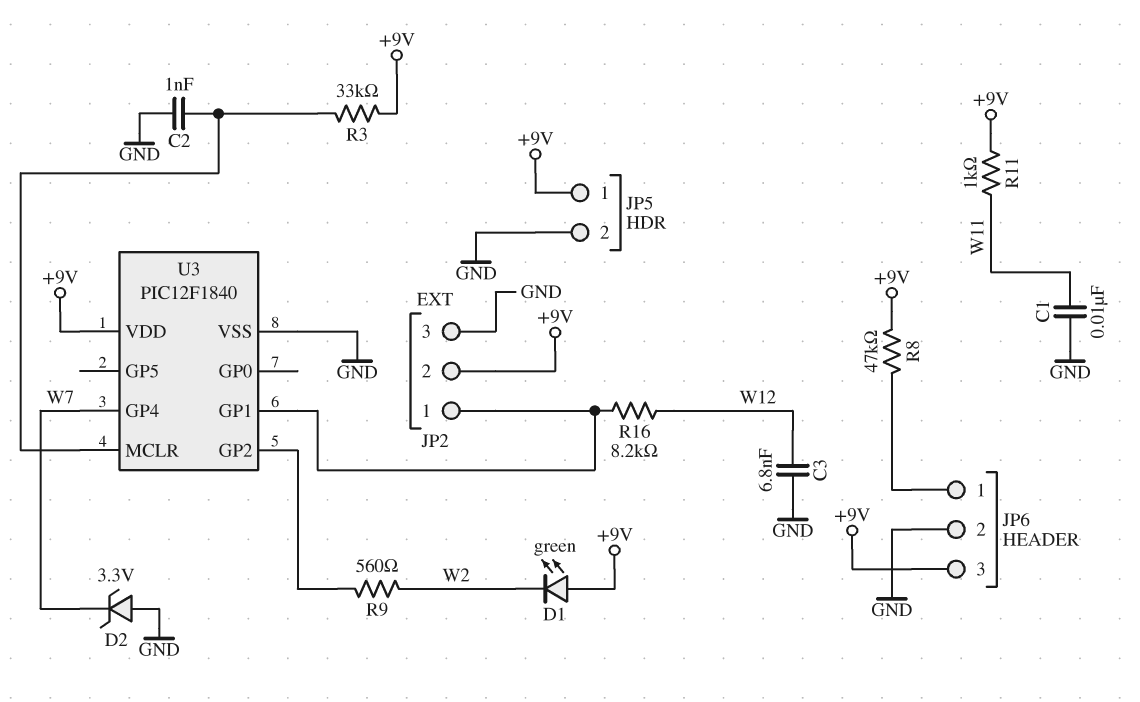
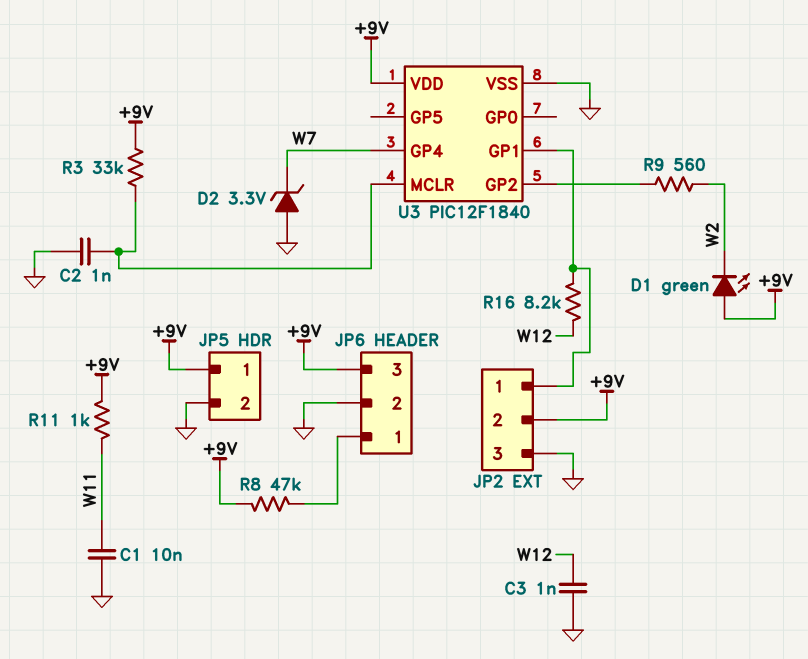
C3: 6.8nF (GND, W12) -> 1nF (GND, W12)

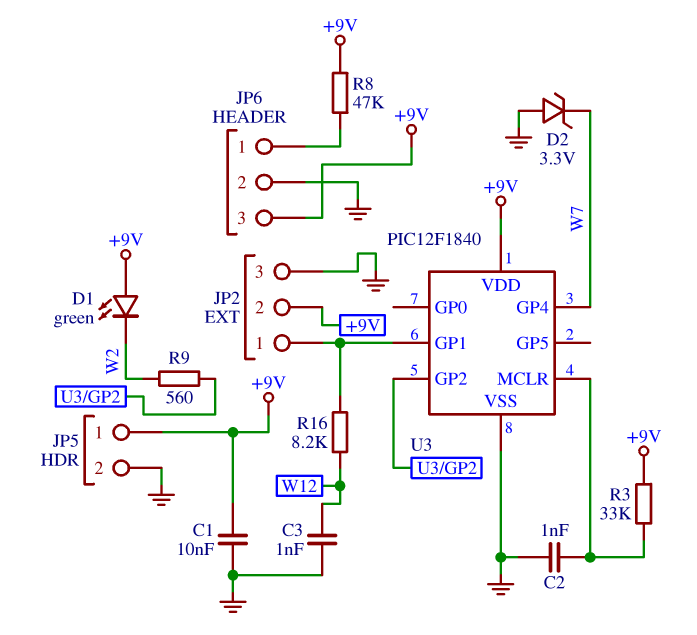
C1: 10nF (GND, W11) -> 10nF (+9V, GND)
R11: 1k (+9V, W11) -> none

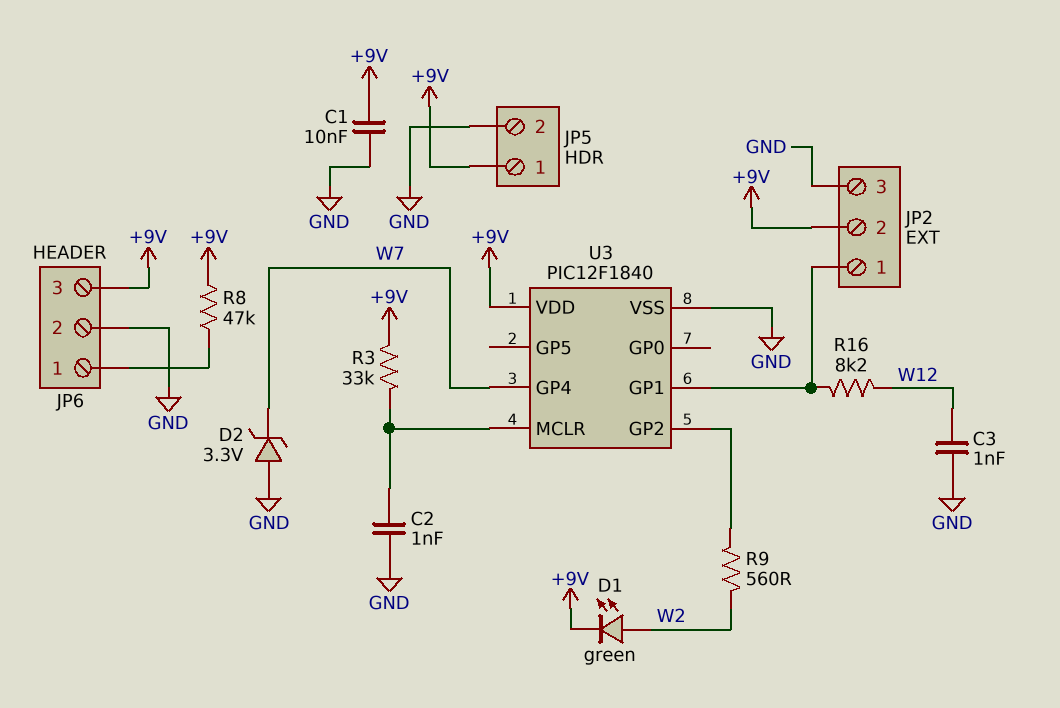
D1: LED green (A +9V, K W2) -> LED green (A W2, K +9V)

